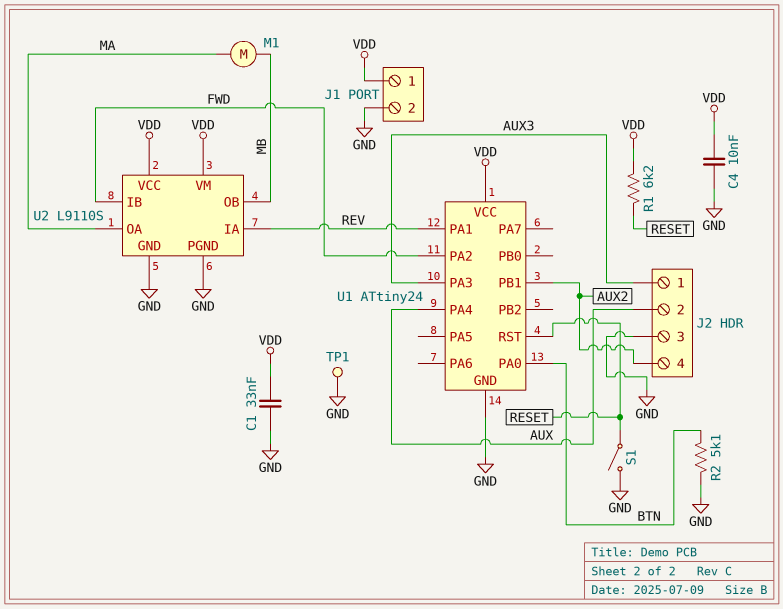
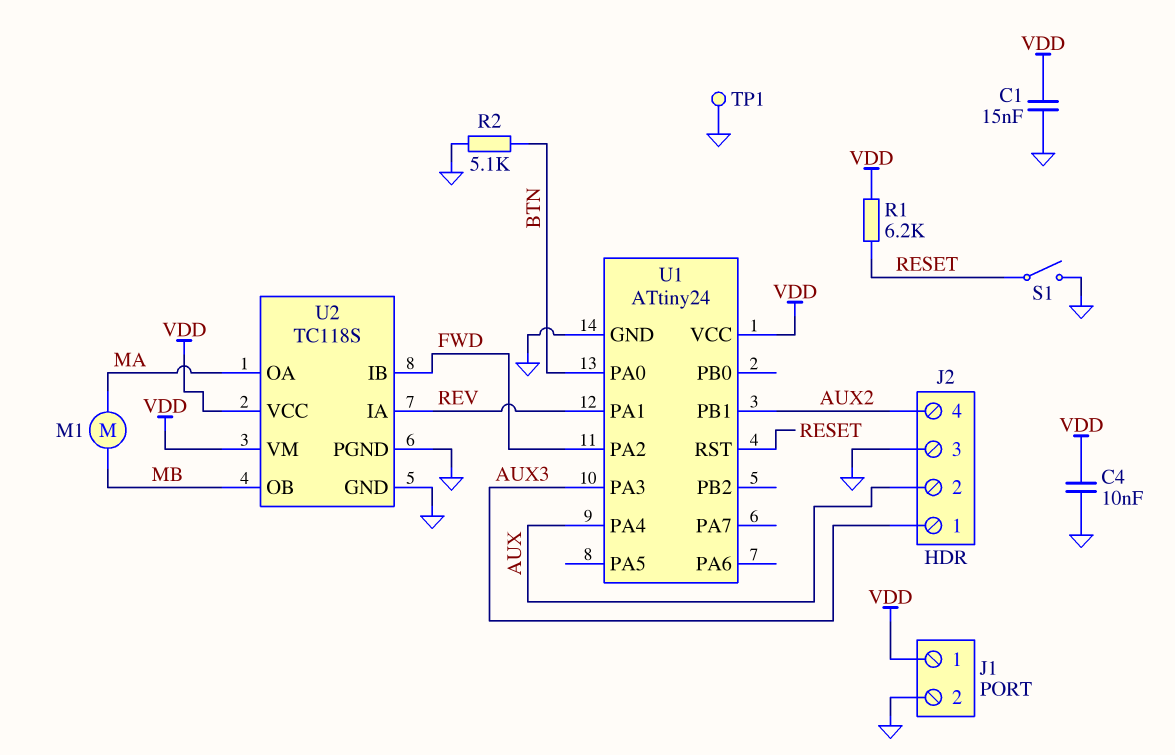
C1: 33nF (GND, VDD) -> 15nF (GND, VDD)
U2: L9110S -> TC118S

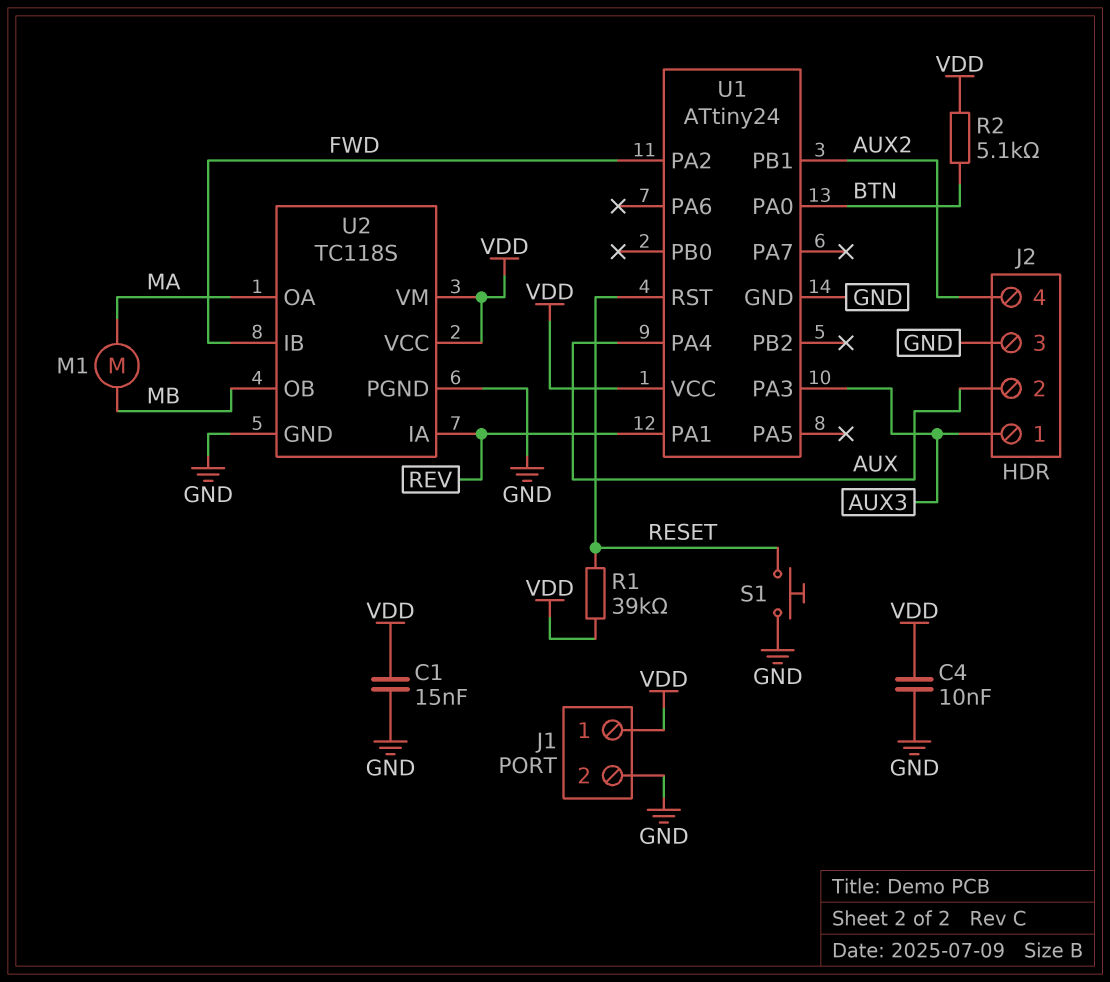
R1: 6.2k (RESET, VDD) -> 39k (RESET, VDD)
R2: 5.1k (BTN, GND) -> 5.1k (BTN, VDD)
S1: switch (GND, RESET) -> button (GND, RESET)
TP1: test point (GND) -> none

